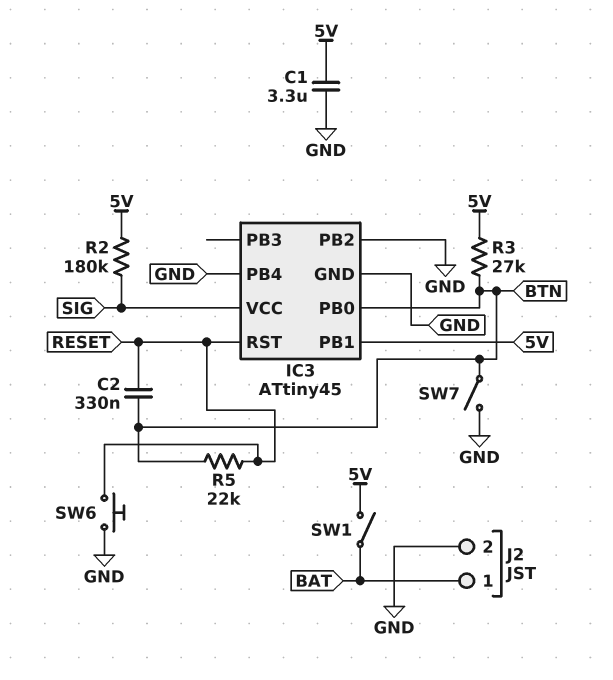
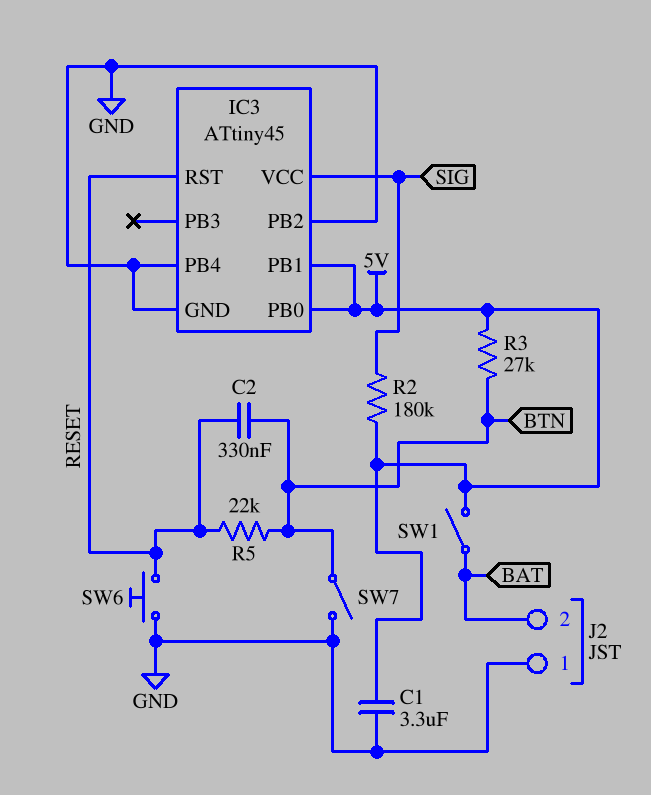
IC3 pin PB0: BTN -> 5V
J2 pin 1: BAT -> GND
J2 pin 2: GND -> BAT

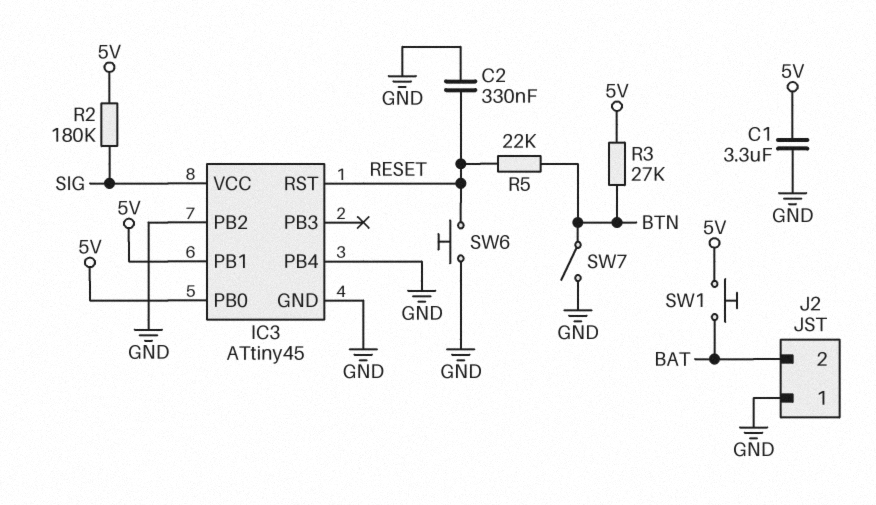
C2: 330nF (BTN, RESET) -> 330nF (GND, RESET)
SW1: switch (5V, BAT) -> button (5V, BAT)

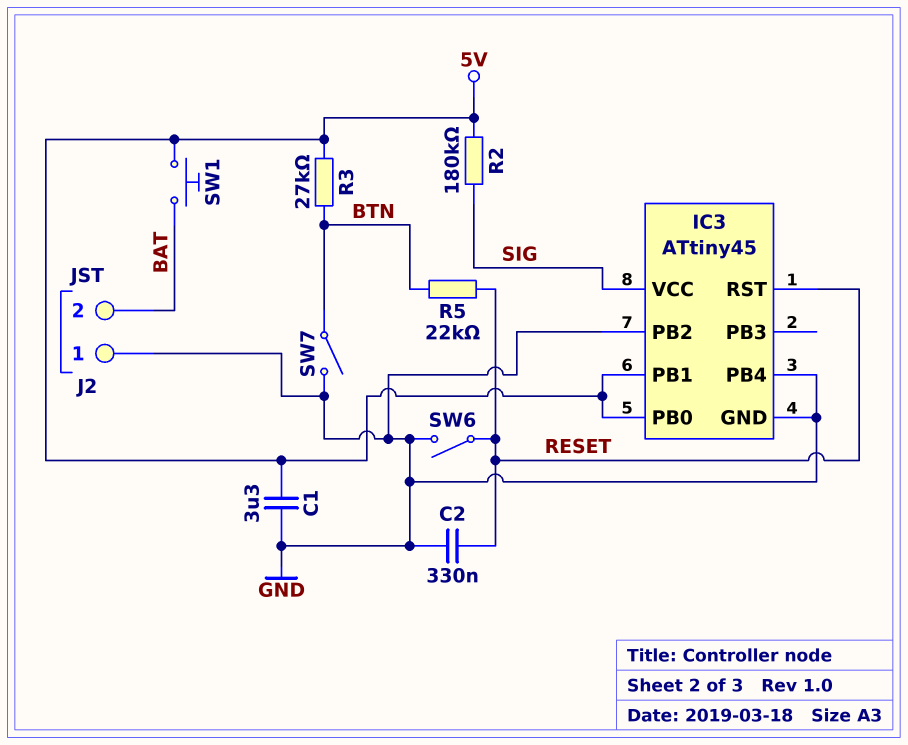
SW6: button (GND, RESET) -> switch (GND, RESET)

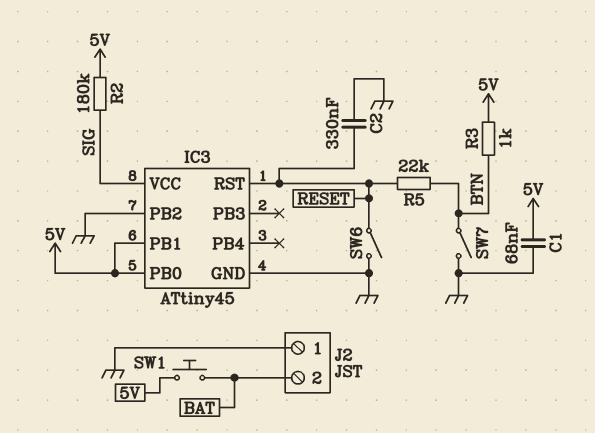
C1: 3.3uF (5V, GND) -> 68nF (5V, GND)
IC3 pin PB4: GND -> none
R3: 27k (5V, BTN) -> 1k (5V, BTN)

